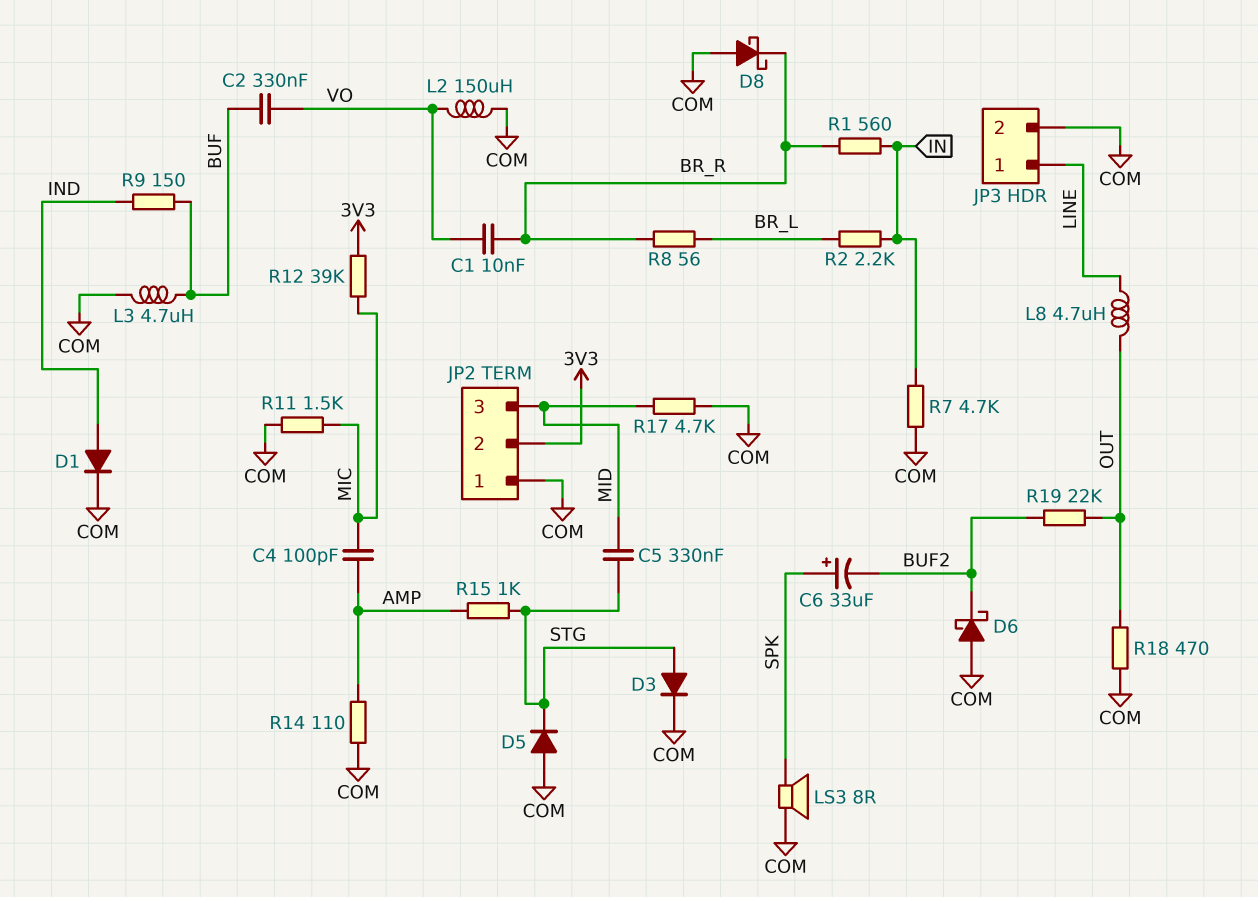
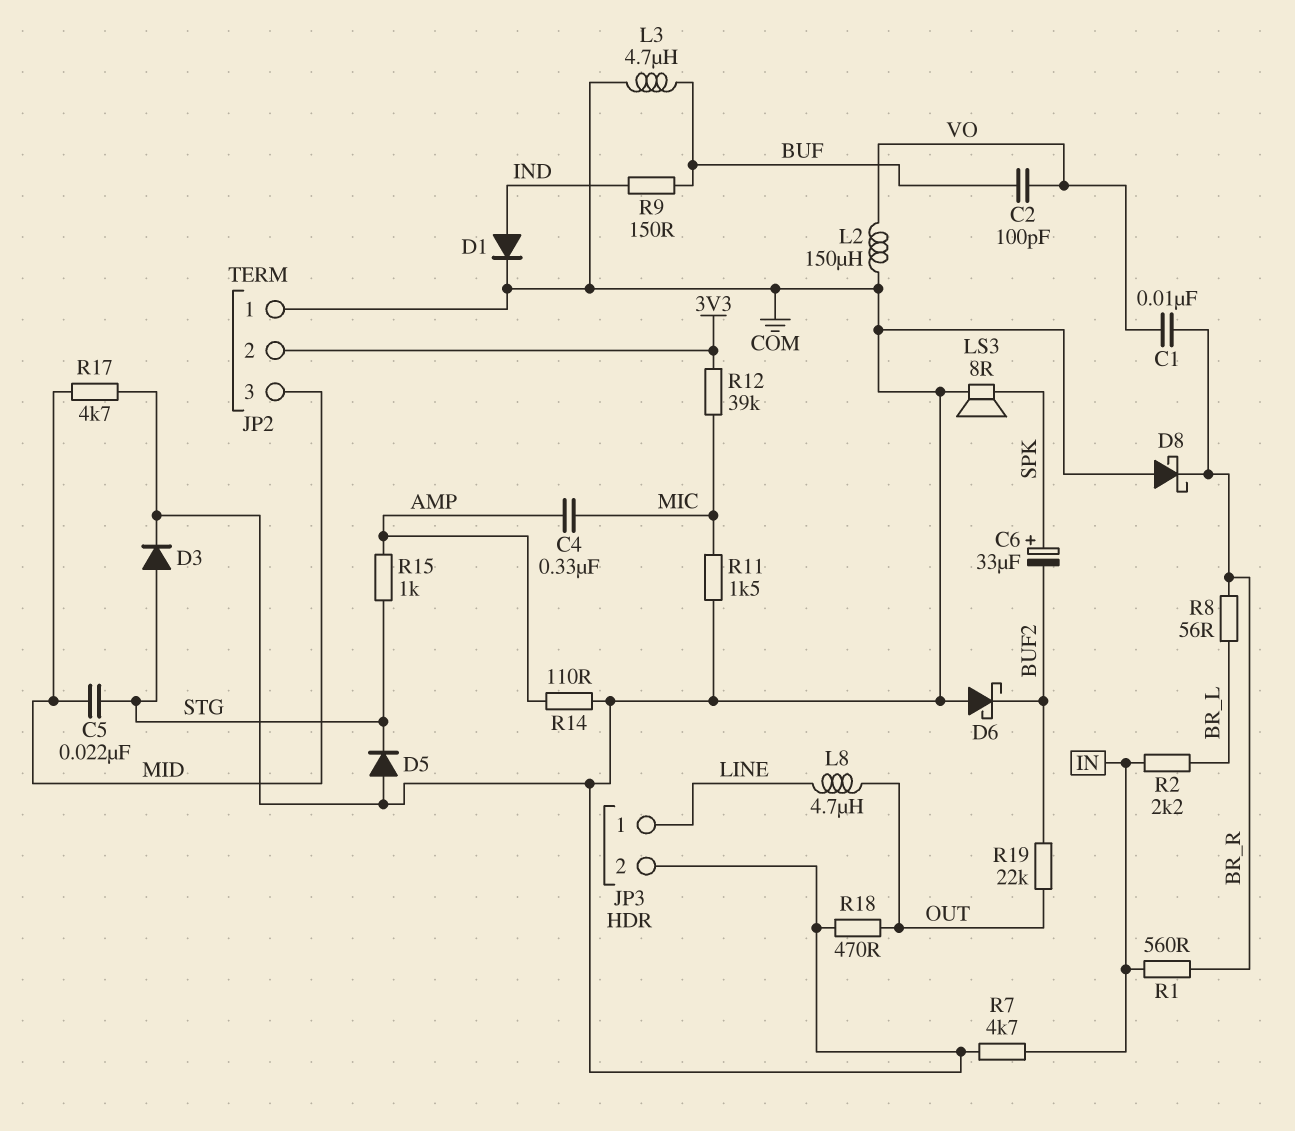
C2: 330nF (BUF, VO) -> 100pF (BUF, VO)
C4: 100pF (AMP, MIC) -> 330nF (AMP, MIC)
C5: 330nF (MID, STG) -> 22nF (MID, STG)

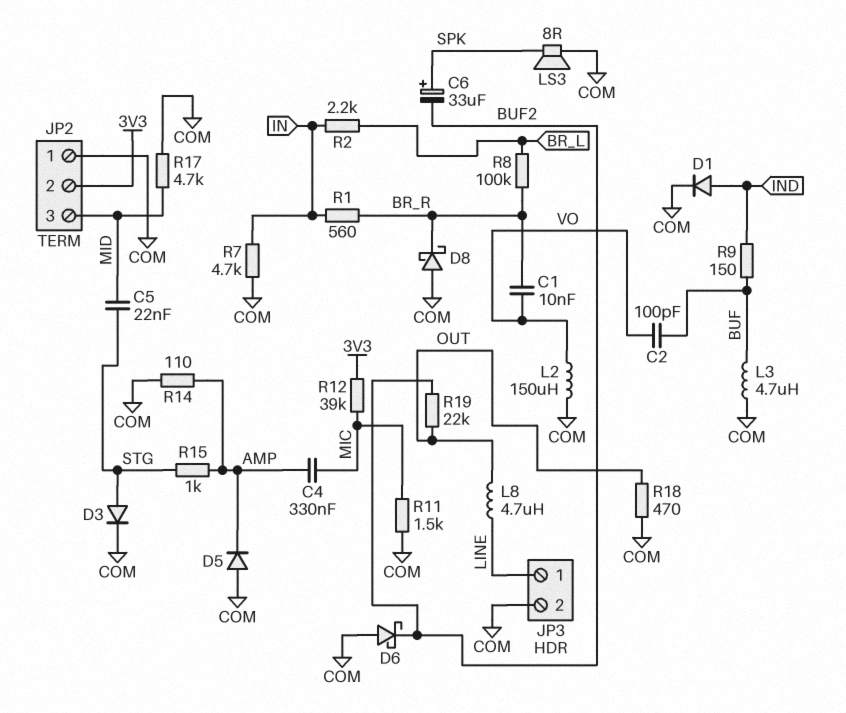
D5: diode (A COM, K STG) -> diode (A COM, K AMP)
R8: 56 (BR_L, BR_R) -> 100k (BR_L, BR_R)

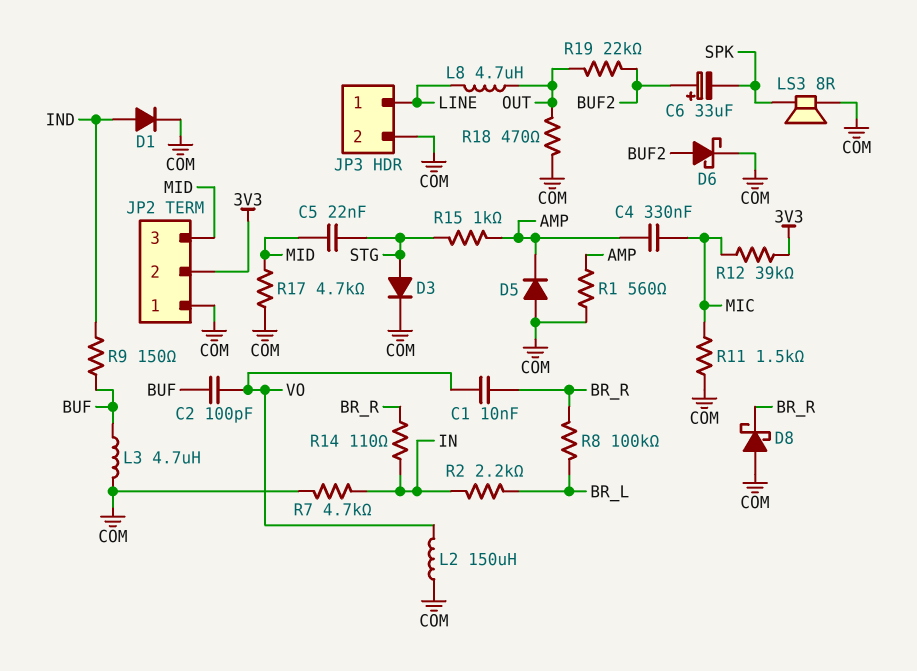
C6: 33uF (plus SPK, minus BUF2) -> 33uF (plus BUF2, minus SPK)
D6: schottky (A COM, K BUF2) -> schottky (A BUF2, K COM)
R1: 560 (BR_R, IN) -> 560 (AMP, COM)
R14: 110 (AMP, COM) -> 110 (BR_R, IN)

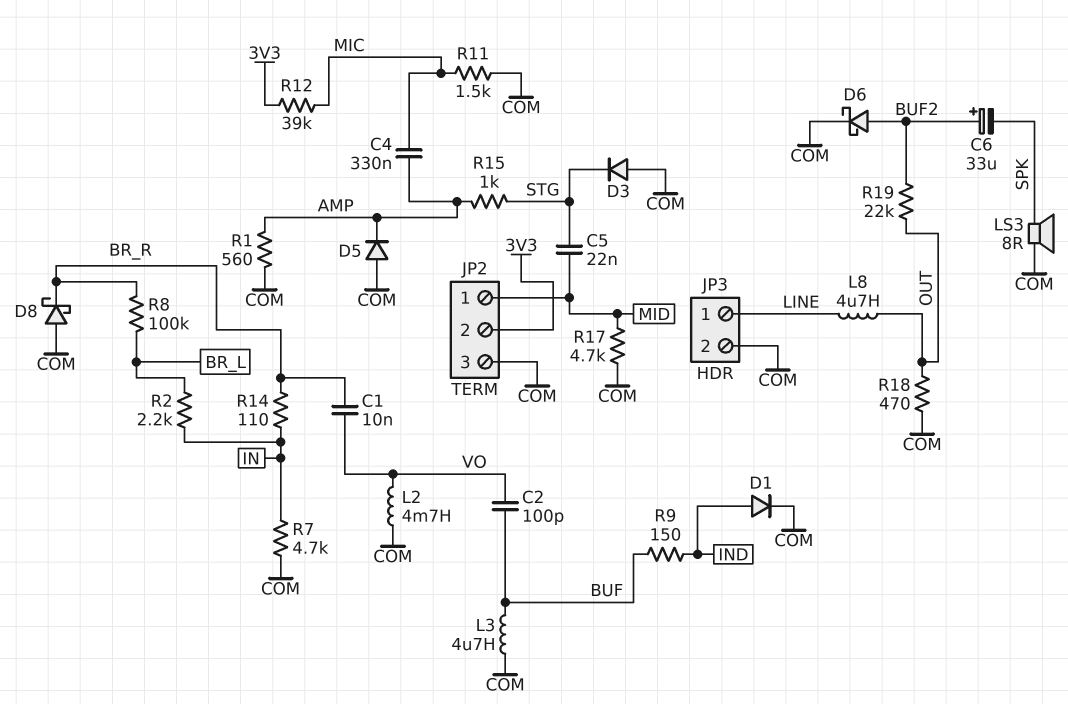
D3: diode (A STG, K COM) -> diode (A COM, K STG)
JP2 pin 1: COM -> MID
JP2 pin 3: MID -> COM
L2: 150uH (COM, VO) -> 4.7mH (COM, VO)

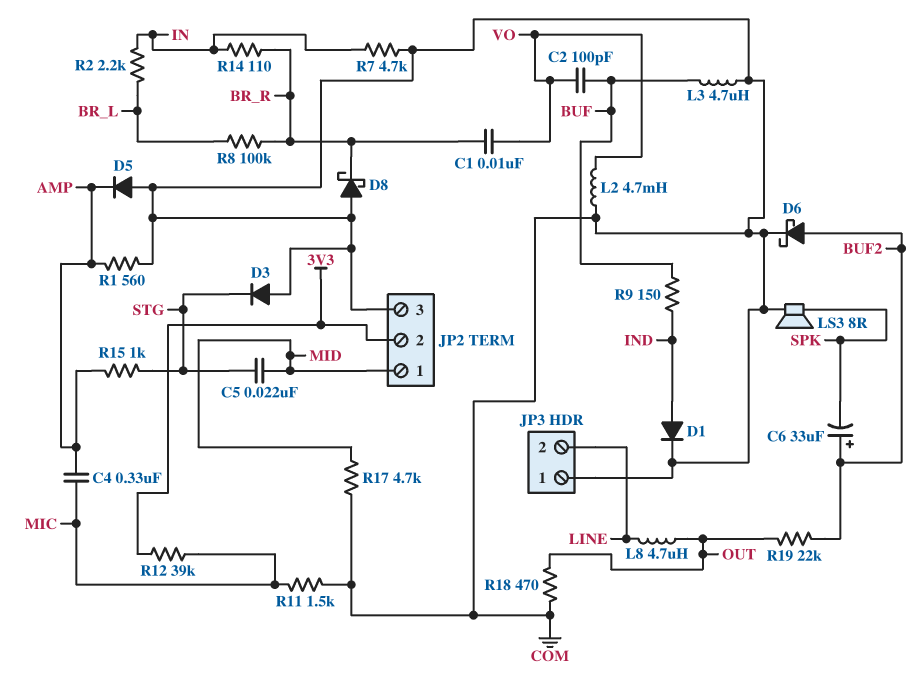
JP3 pin 1: LINE -> COM
JP3 pin 2: COM -> LINE

